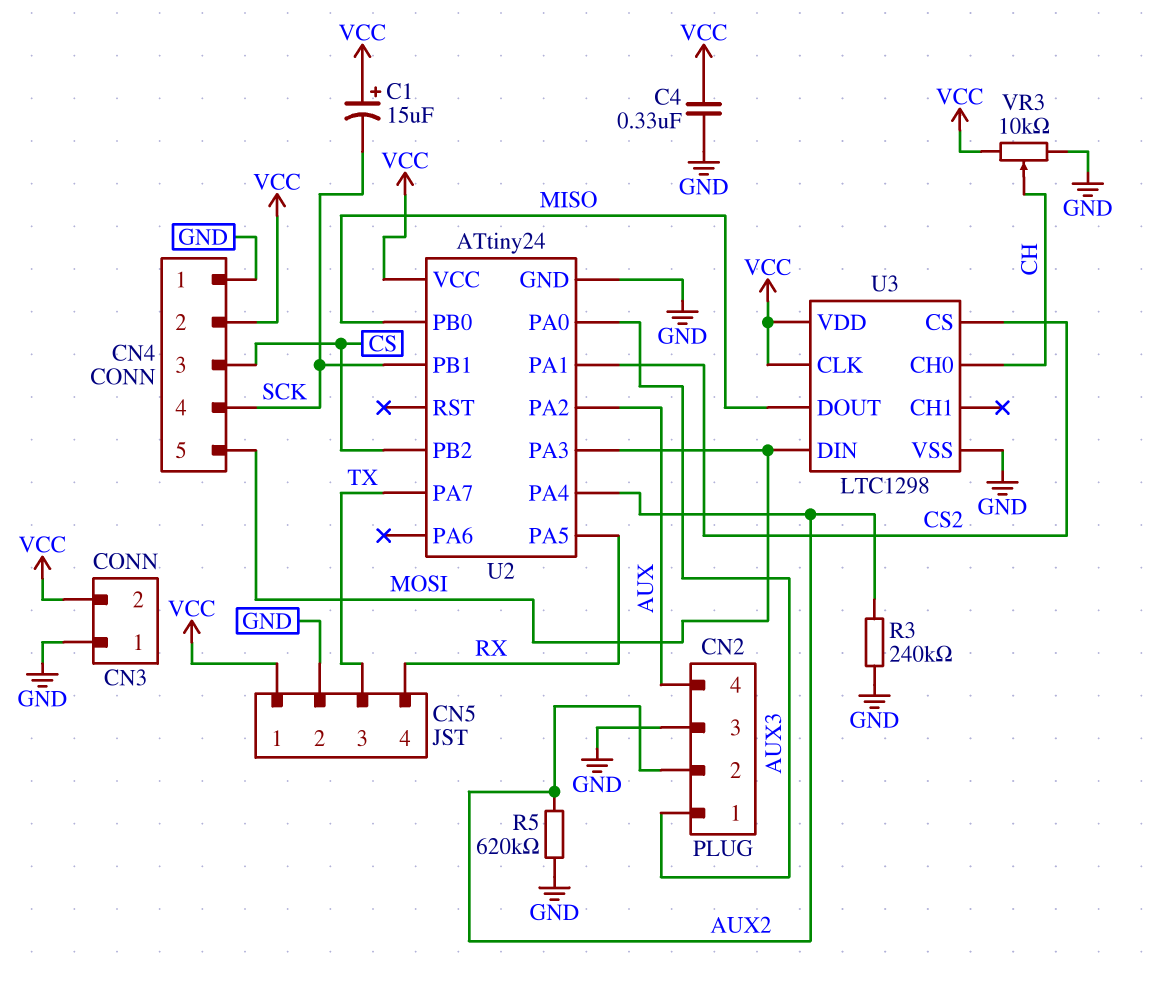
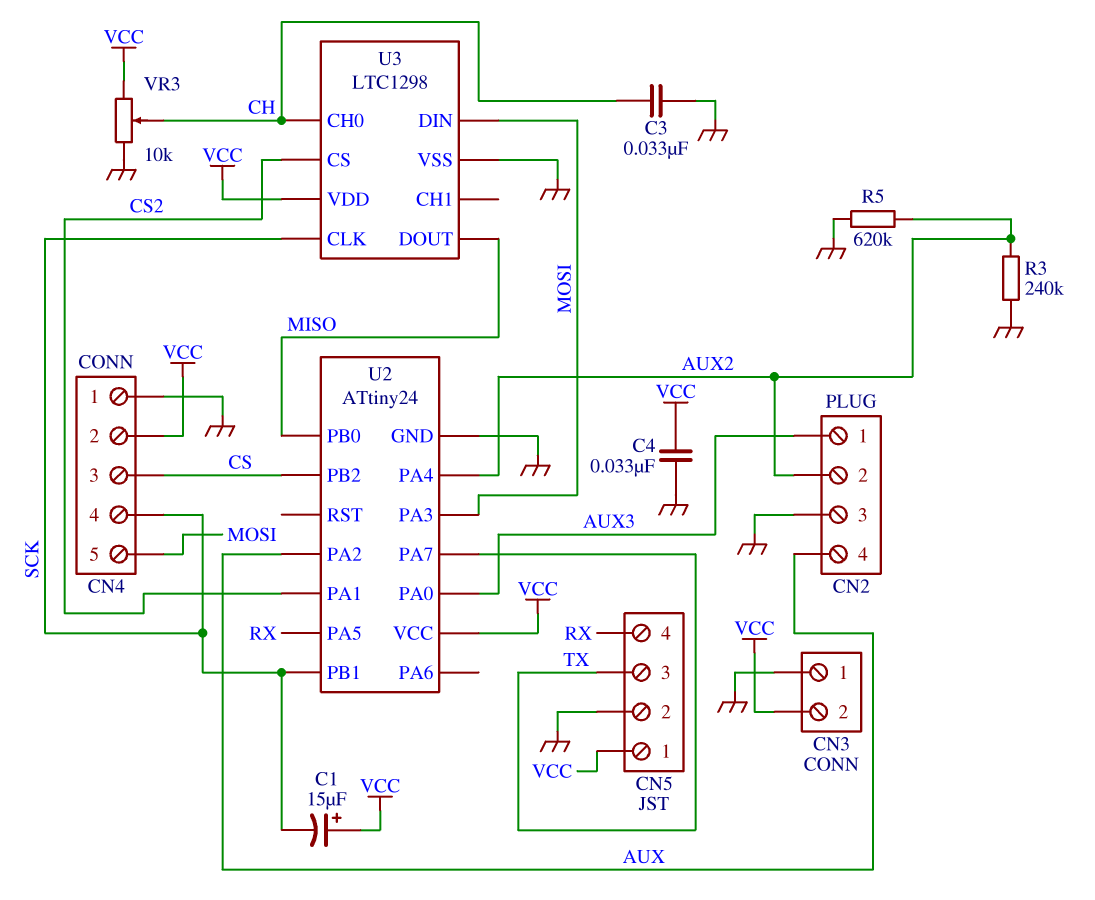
C3: none -> 33nF (CH, GND)
C4: 330nF (GND, VCC) -> 33nF (GND, VCC)
U3 pin CLK: VCC -> SCK

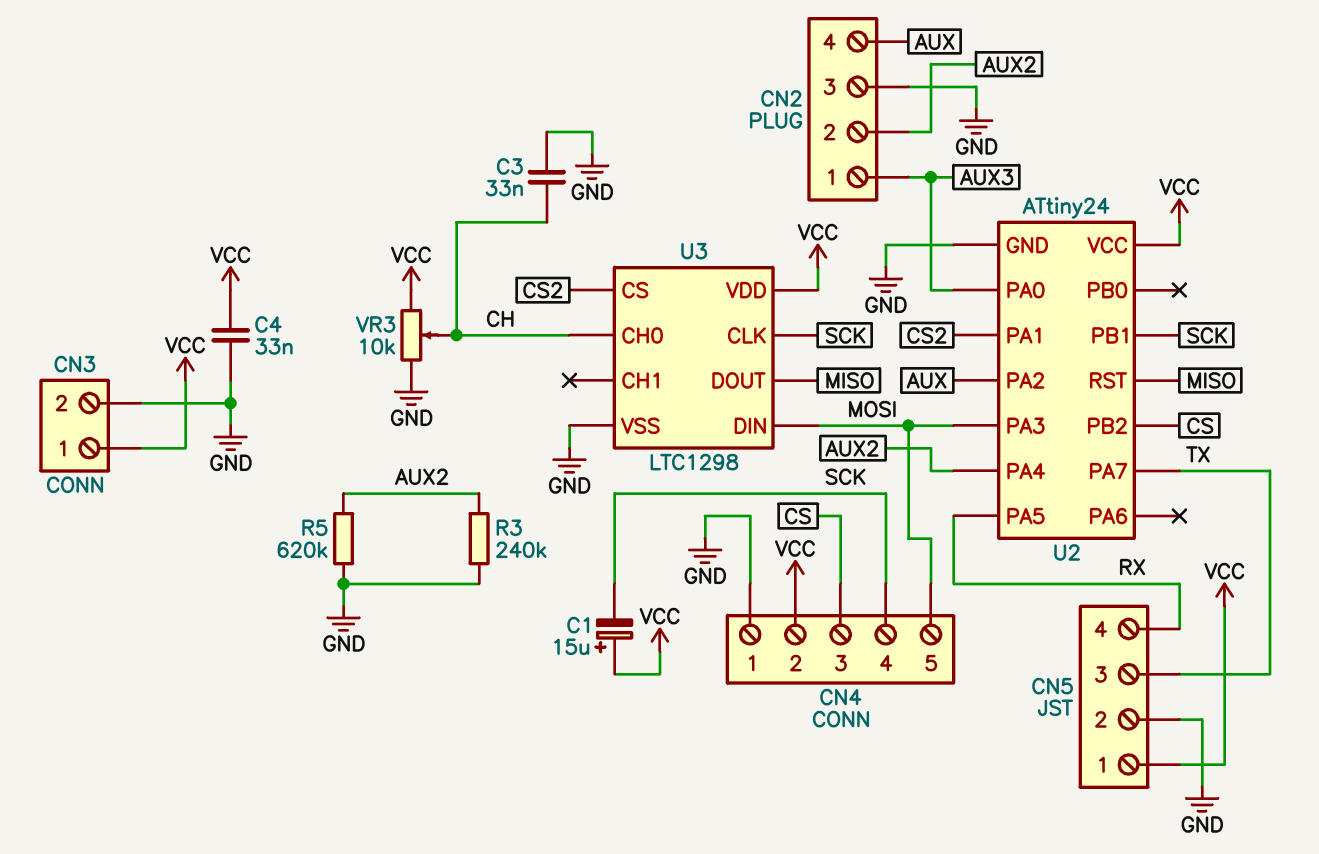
CN3 pin 1: GND -> VCC
CN3 pin 2: VCC -> GND
U2 pin PB0: MISO -> none
U2 pin RST: none -> MISO

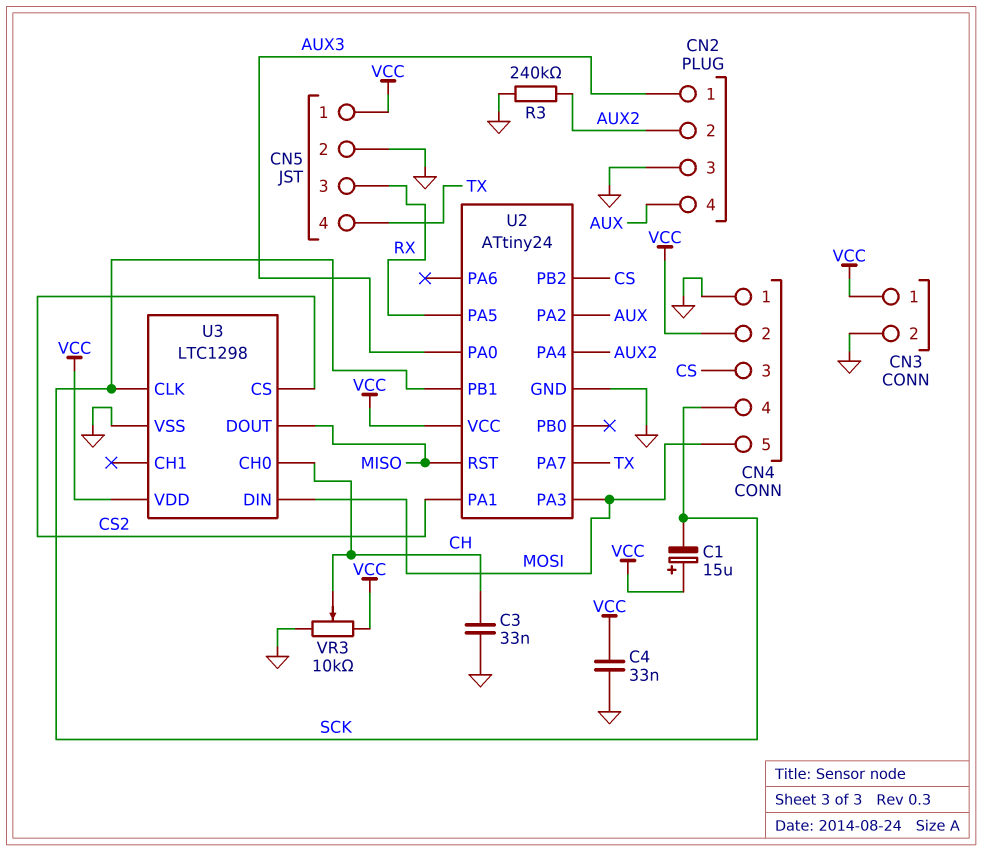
CN5 pin 3: TX -> RX
CN5 pin 4: RX -> TX
R5: 620k (AUX2, GND) -> none

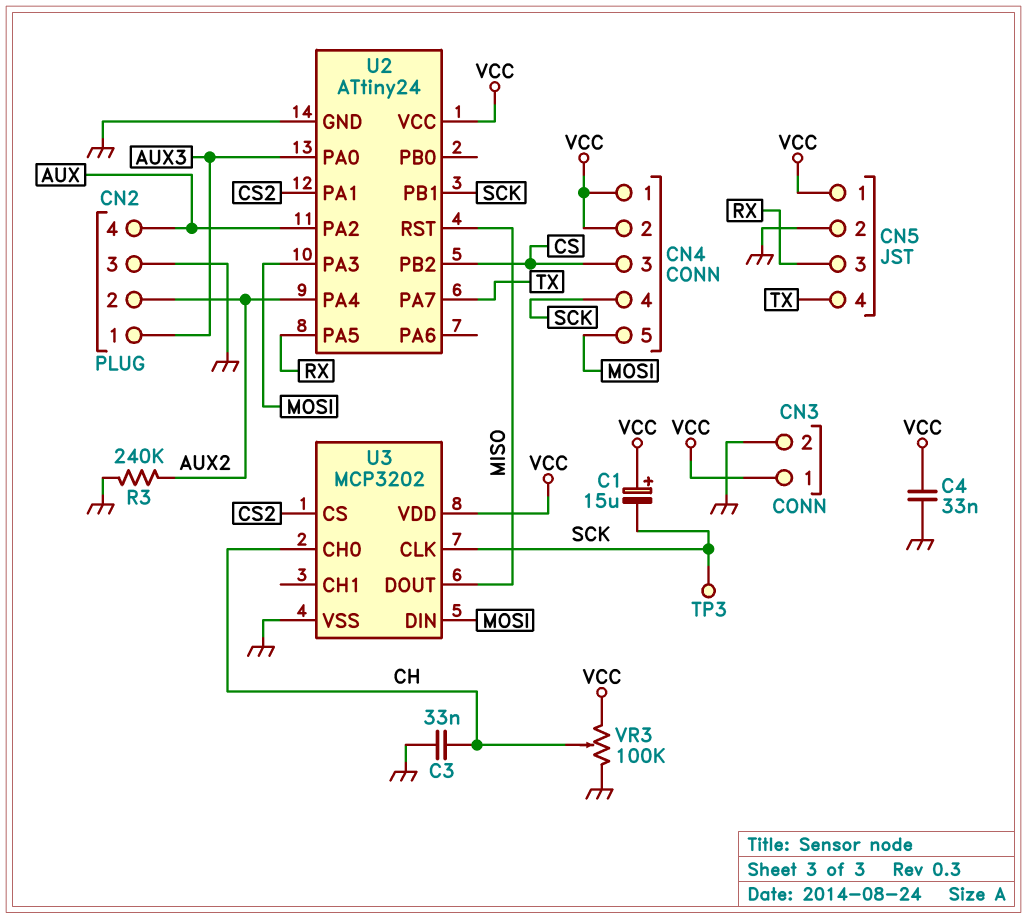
CN4 pin 1: GND -> VCC
TP3: none -> test point (SCK)
U3: LTC1298 -> MCP3202
VR3: 10k (GND, VCC, wiper CH) -> 100k (GND, VCC, wiper CH)

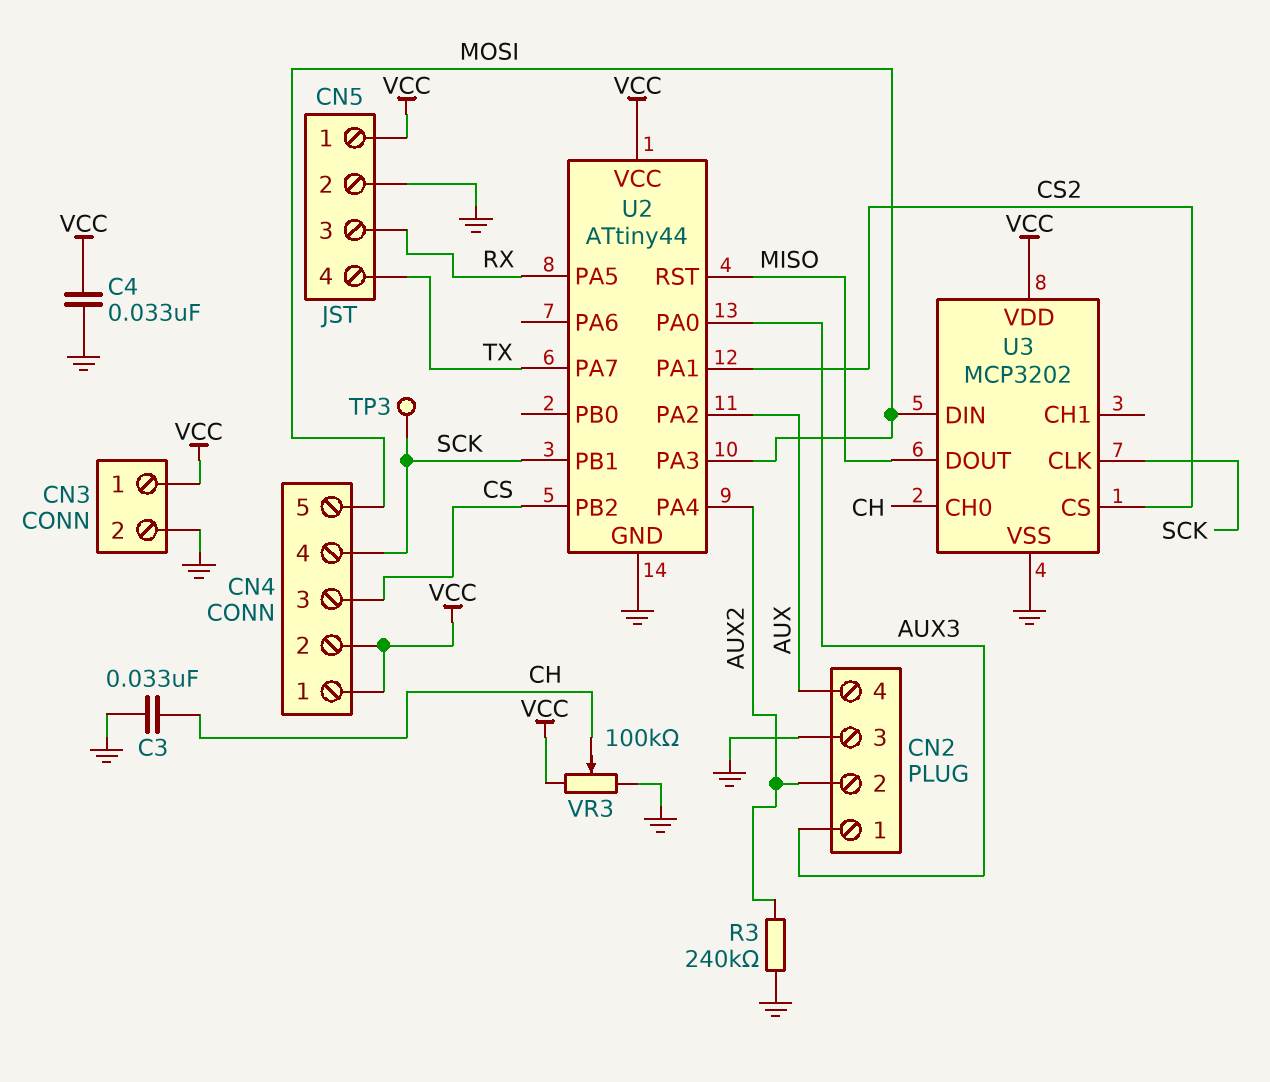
C1: 15uF (plus VCC, minus SCK) -> none
U2: ATtiny24 -> ATtiny44

